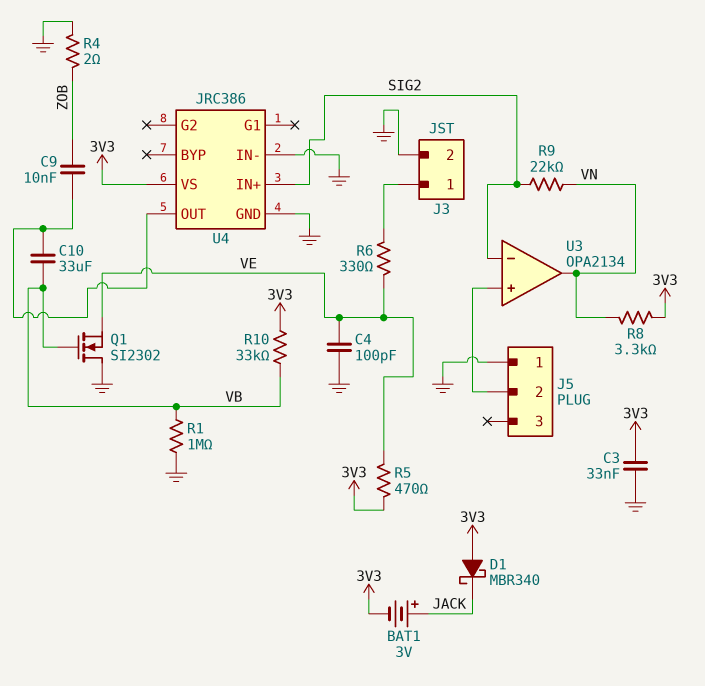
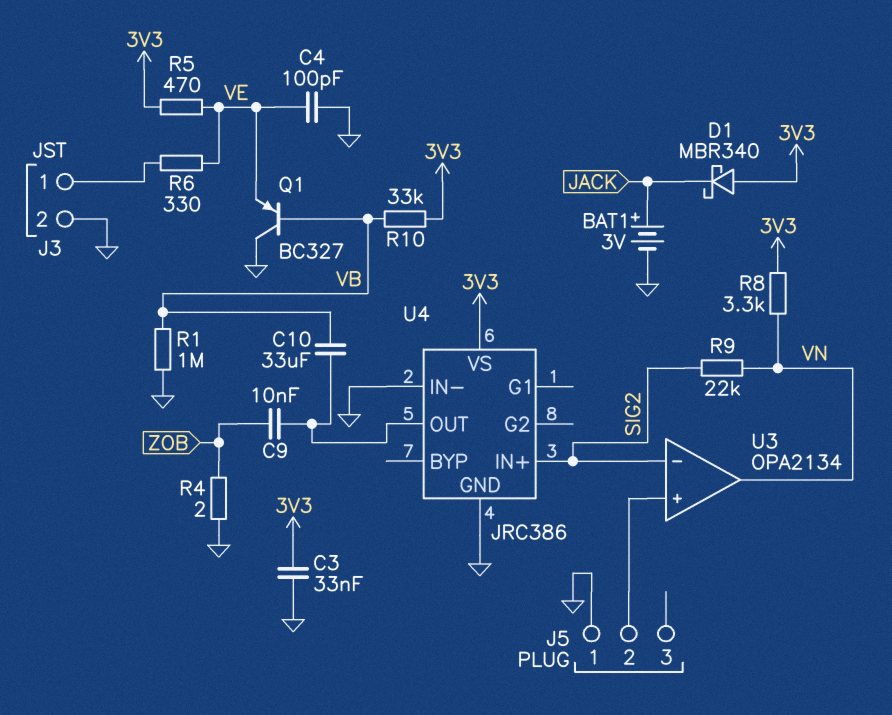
BAT1: 3V (plus JACK, minus 3V3) -> 3V (plus JACK, minus GND)
Q1: NMOS SI2302 (G VB, D GND, S VE) -> PNP BC327 (B VB, C GND, E VE)

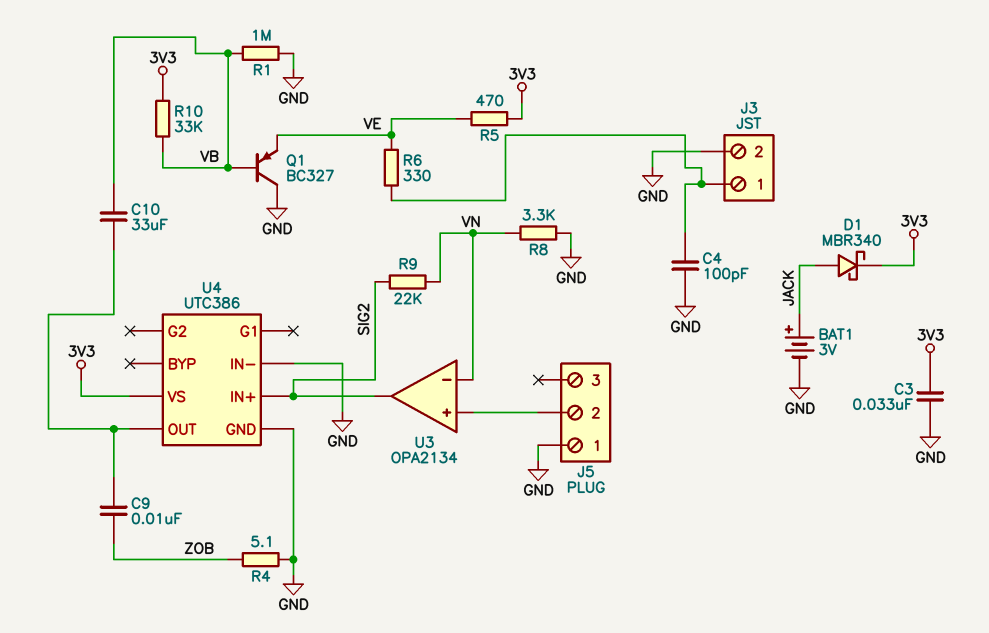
C4: 100pF (GND, VE) -> 100pF (GND, J3/1)
D1: schottky MBR340 (A 3V3, K JACK) -> schottky MBR340 (A JACK, K 3V3)
R4: 2 (GND, ZOB) -> 5.1 (GND, ZOB)
R8: 3.3k (3V3, VN) -> 3.3k (GND, VN)
U3 pin in-: SIG2 -> VN
U3 pin out: VN -> SIG2
U4: JRC386 -> UTC386

